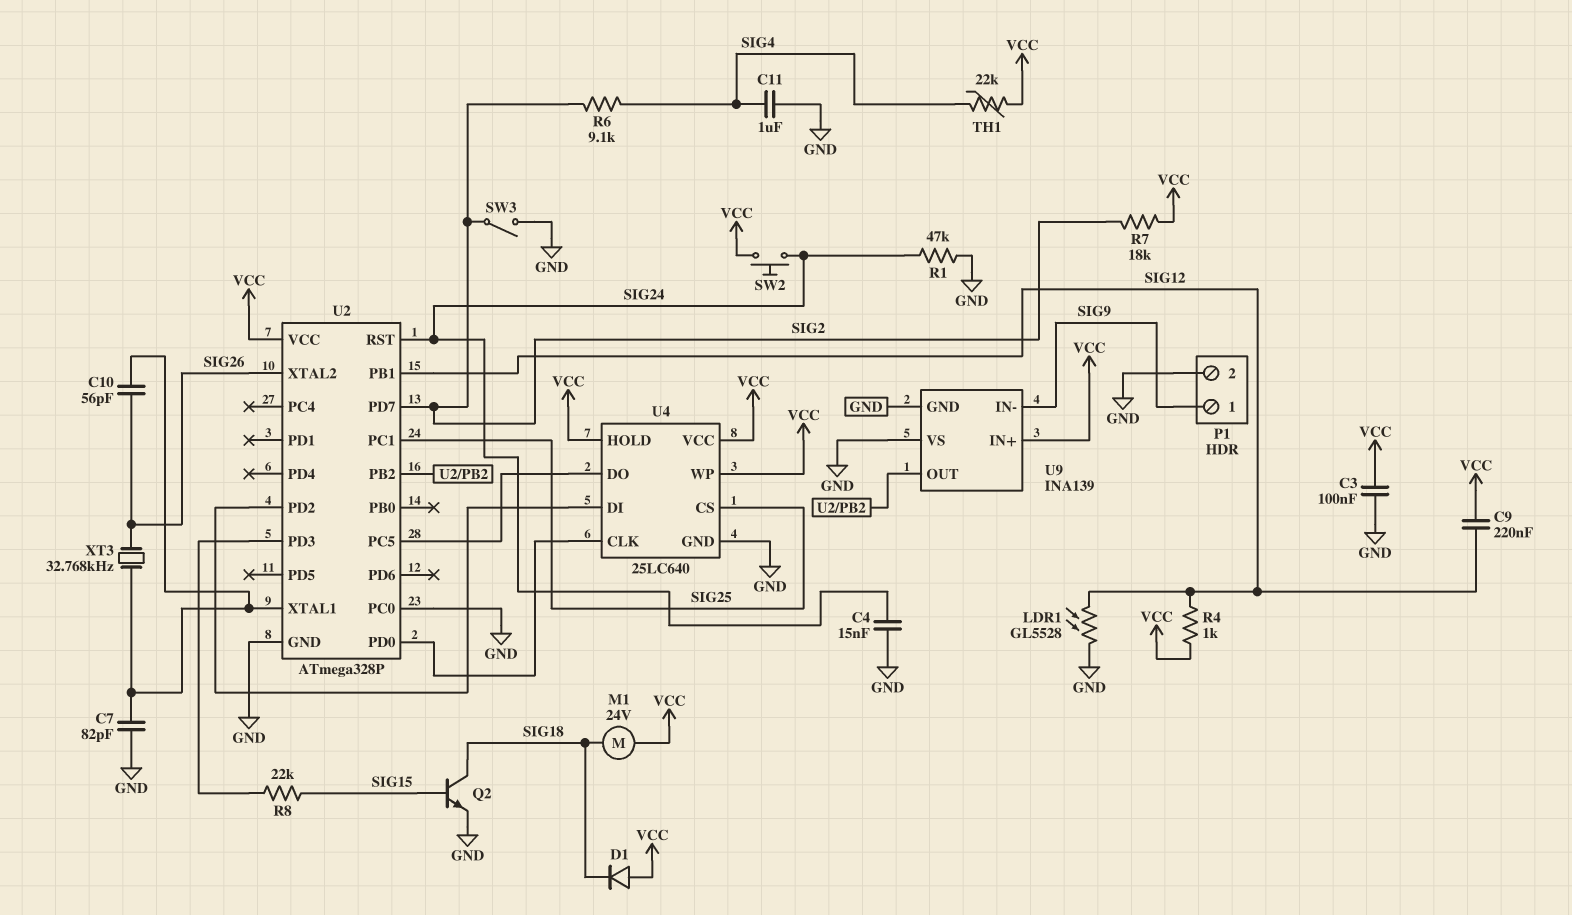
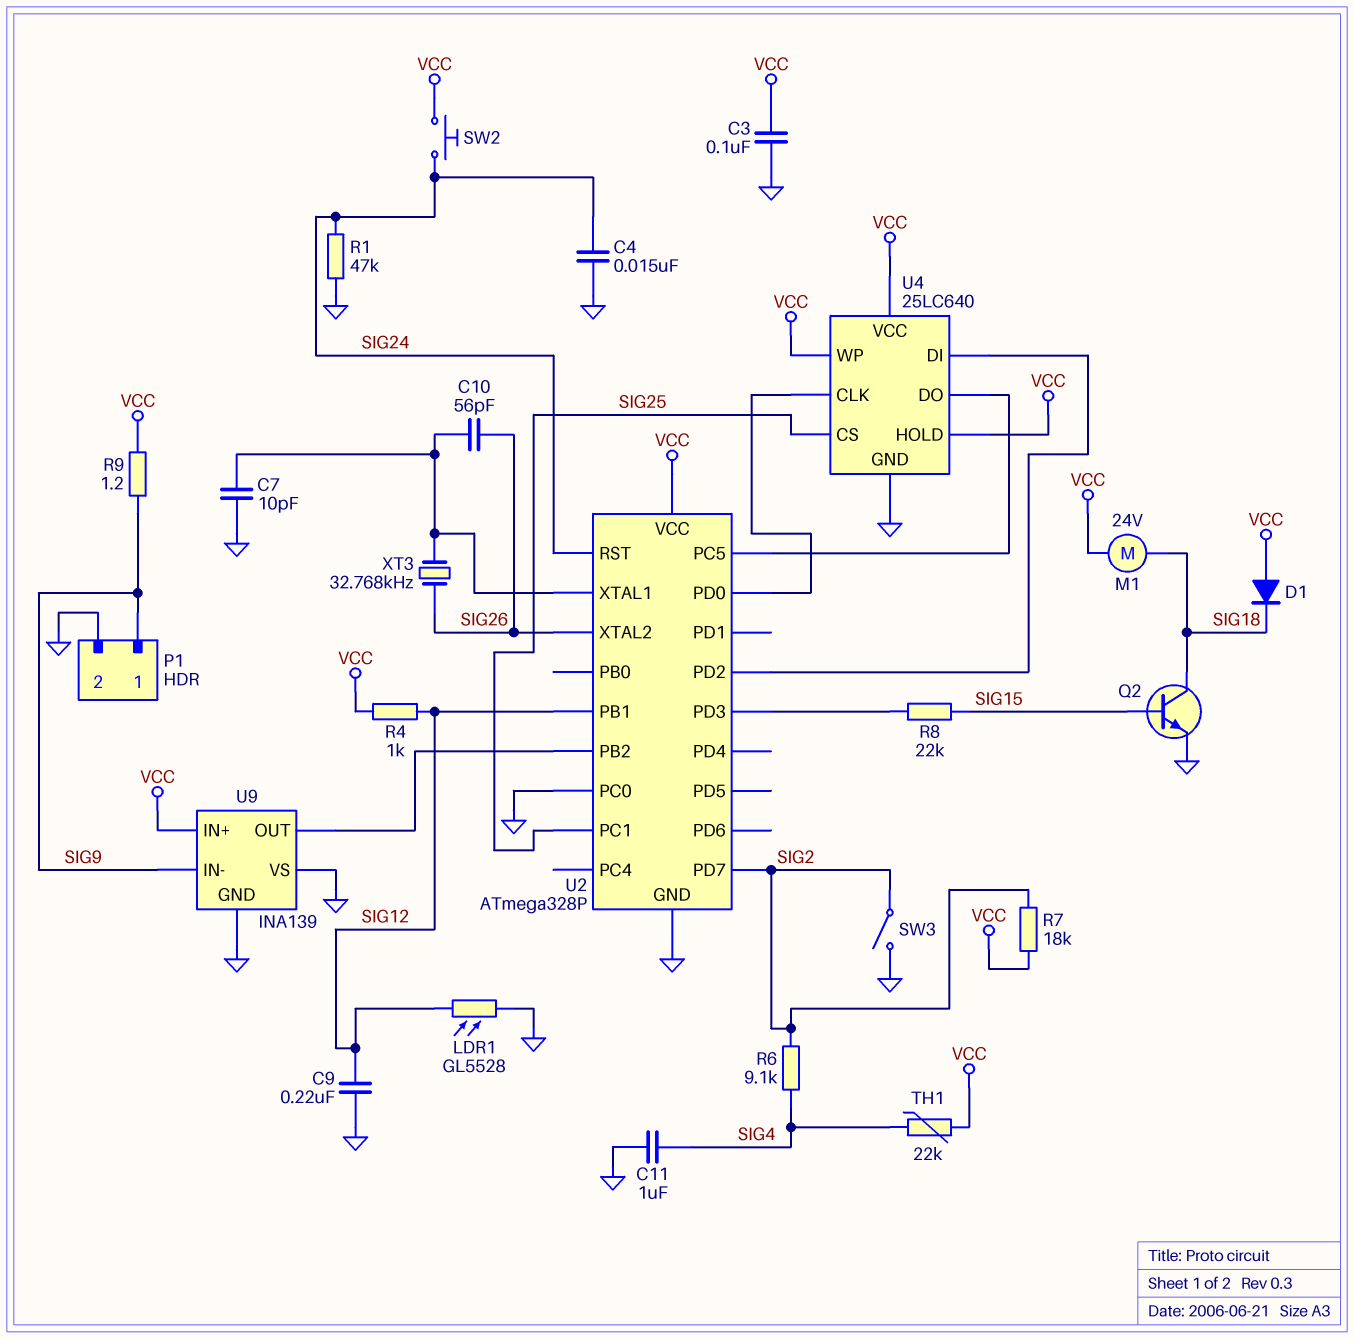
C7: 82pF (GND, U2/XTAL1) -> 10pF (GND, U2/XTAL1)
C9: 220nF (SIG12, VCC) -> 220nF (GND, SIG12)
R9: none -> 1.2 (SIG9, VCC)

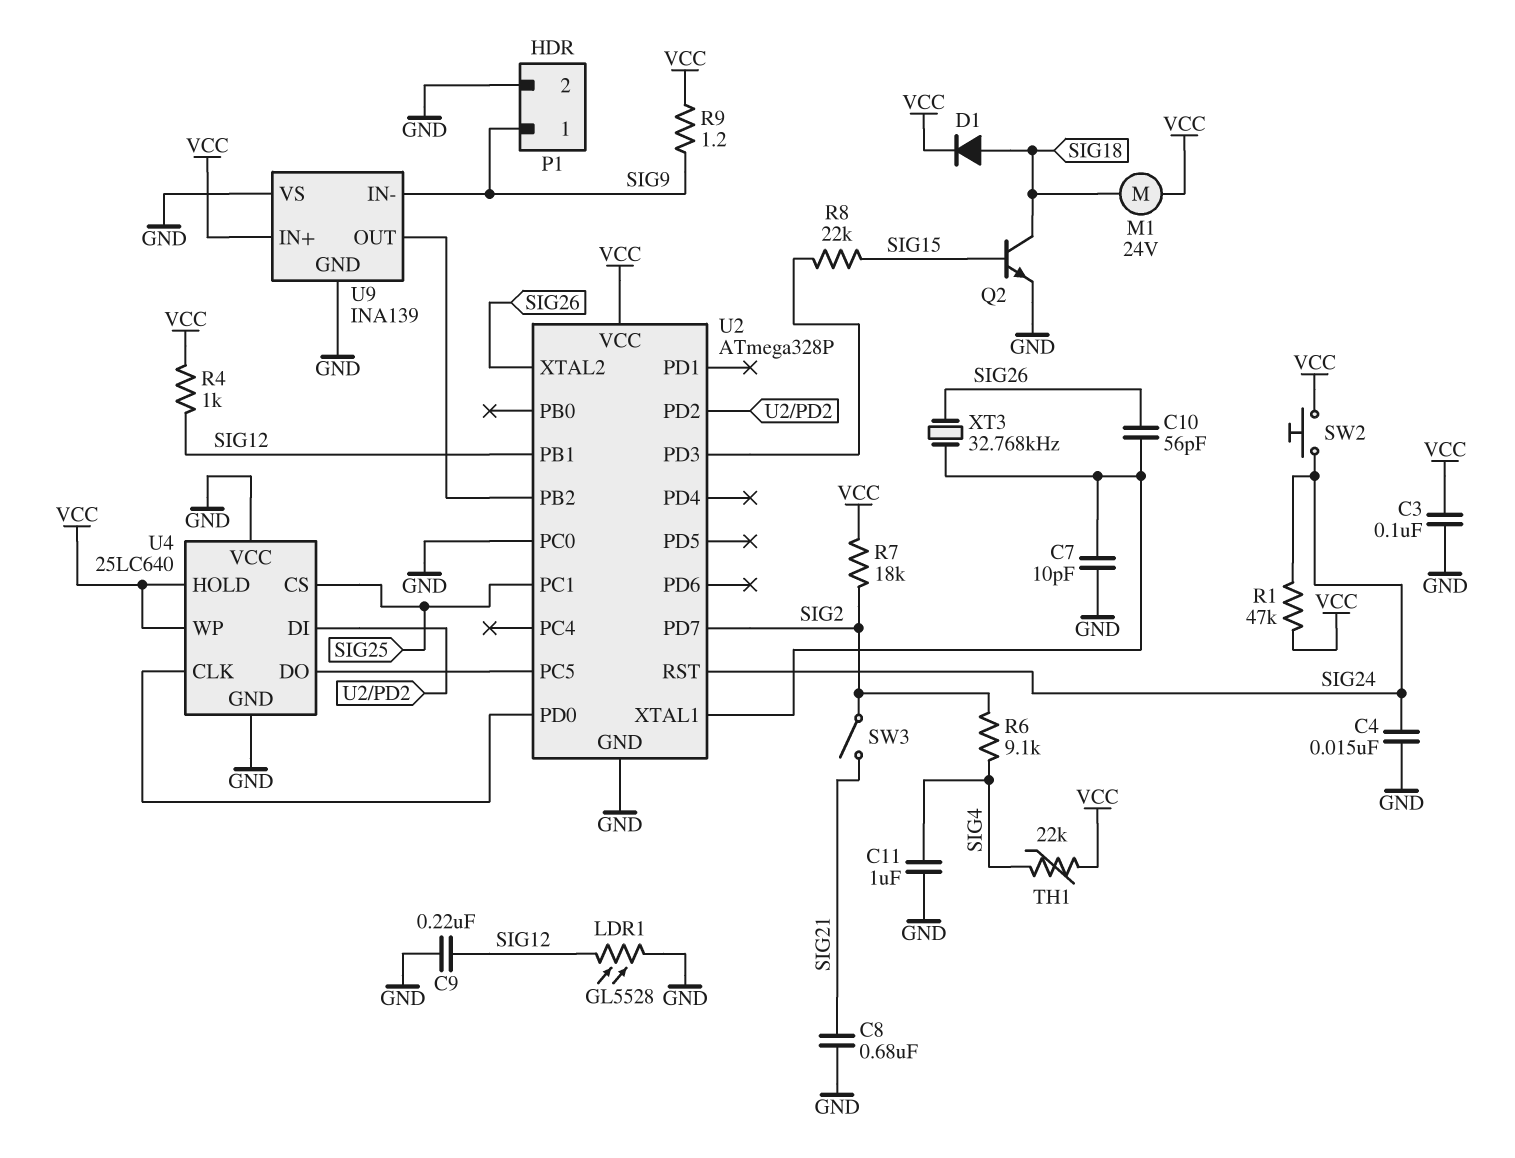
C8: none -> 680nF (GND, SIG21)
D1: diode (A VCC, K SIG18) -> diode (A SIG18, K VCC)
R1: 47k (GND, SIG24) -> 47k (SIG24, VCC)
SW3: switch (GND, SIG2) -> switch (SIG2, SIG21)
U4 pin VCC: VCC -> GND

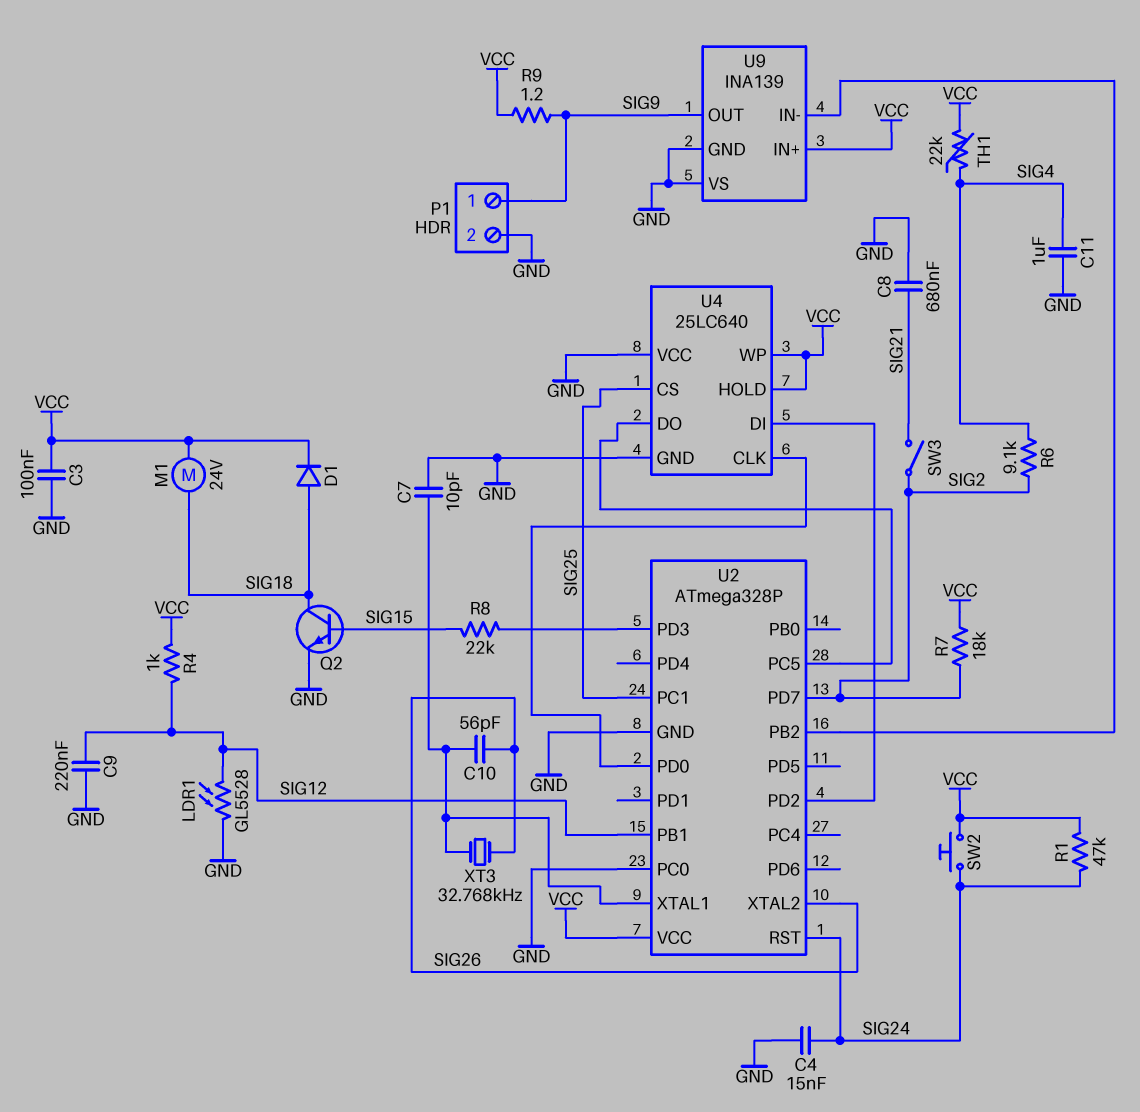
U9 pin IN-: SIG9 -> U2/PB2
U9 pin OUT: U2/PB2 -> SIG9

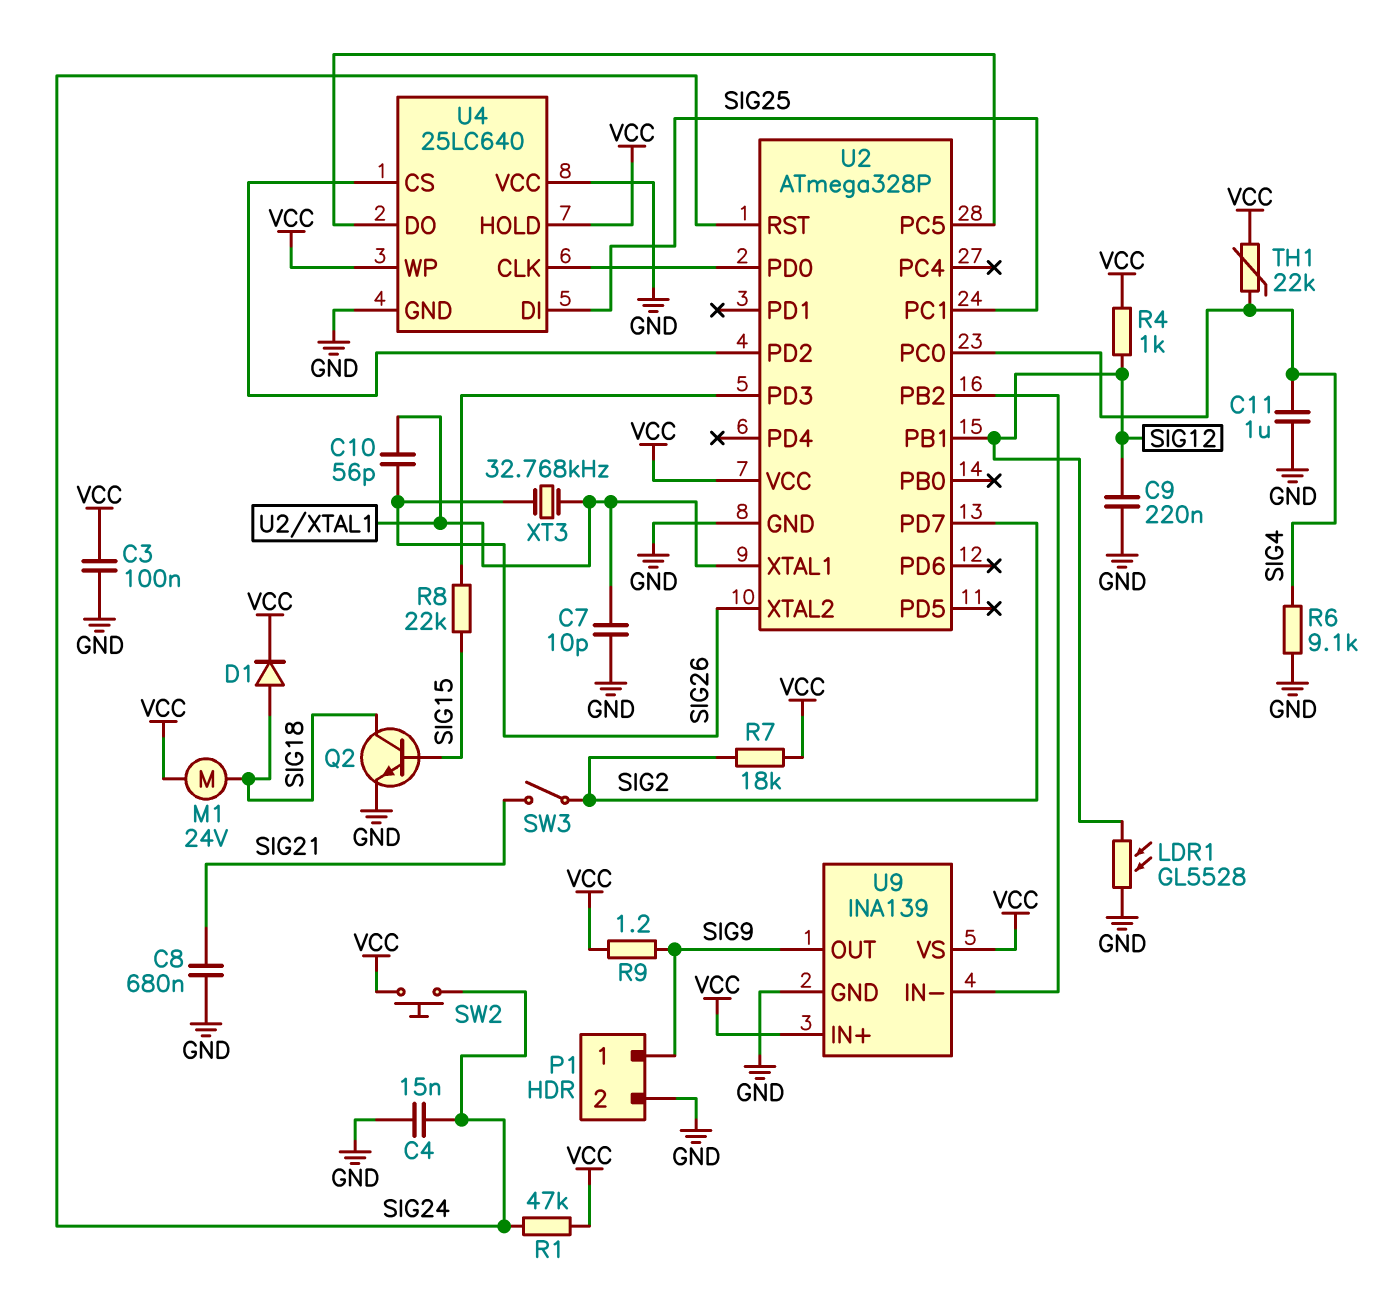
R6: 9.1k (SIG2, SIG4) -> 9.1k (GND, SIG4)
U2 pin PC0: GND -> SIG4
U4 pin CS: SIG25 -> U2/PD2
U4 pin DI: U2/PD2 -> SIG25
U9 pin VS: GND -> VCC

